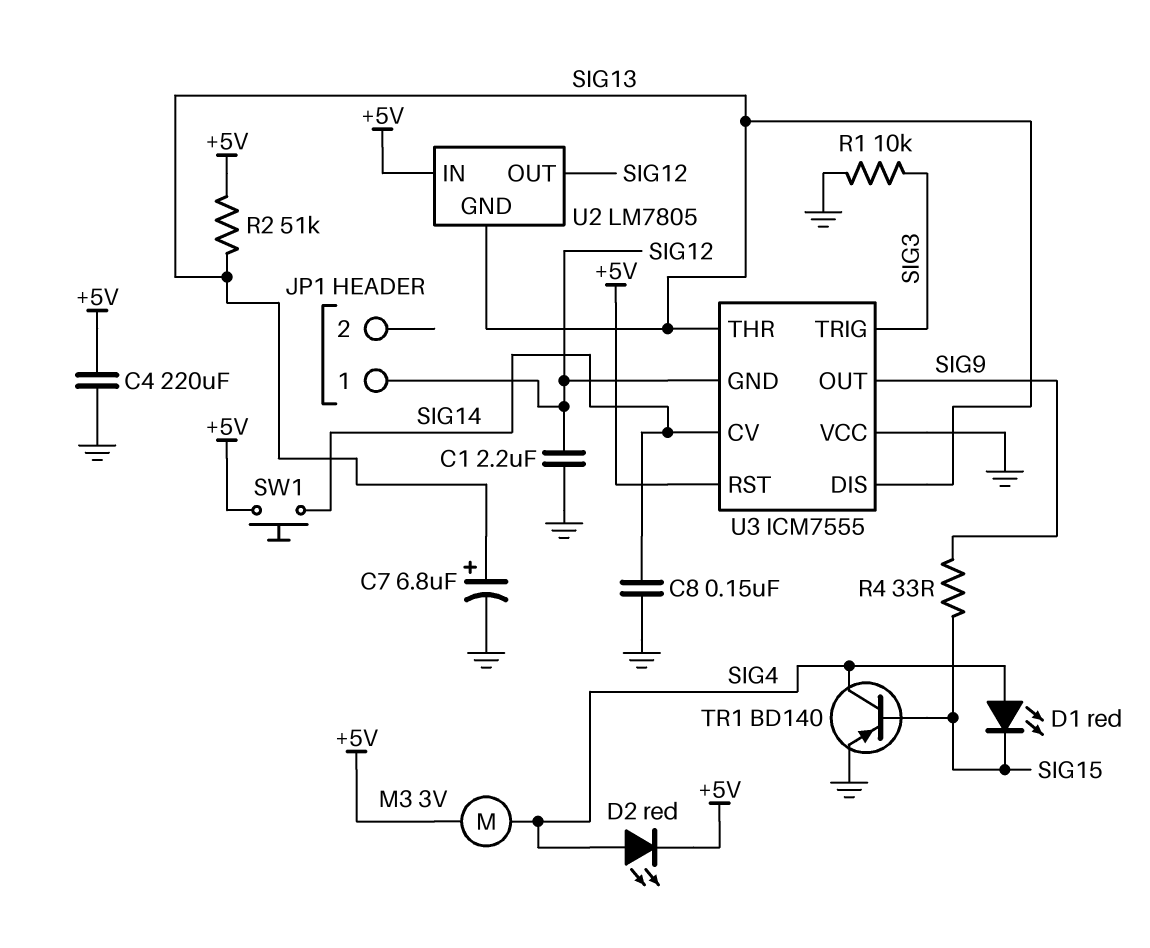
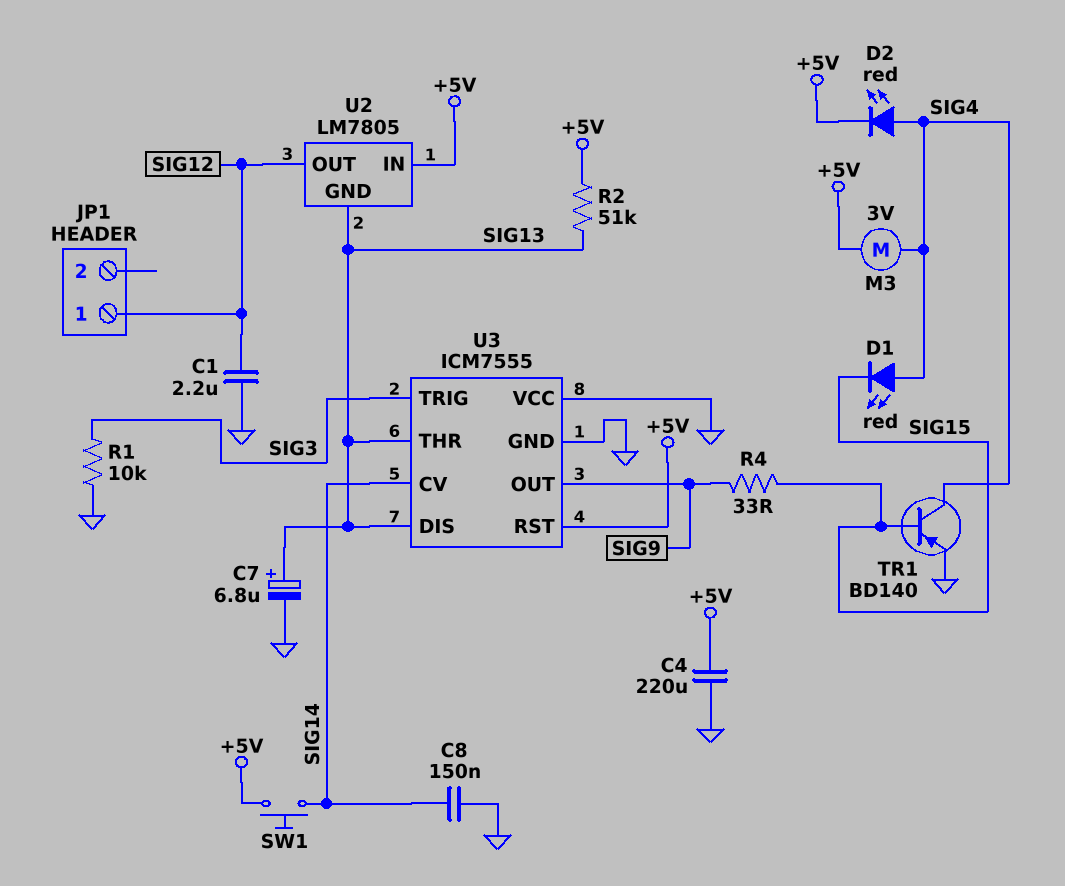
U3 pin GND: SIG12 -> GND

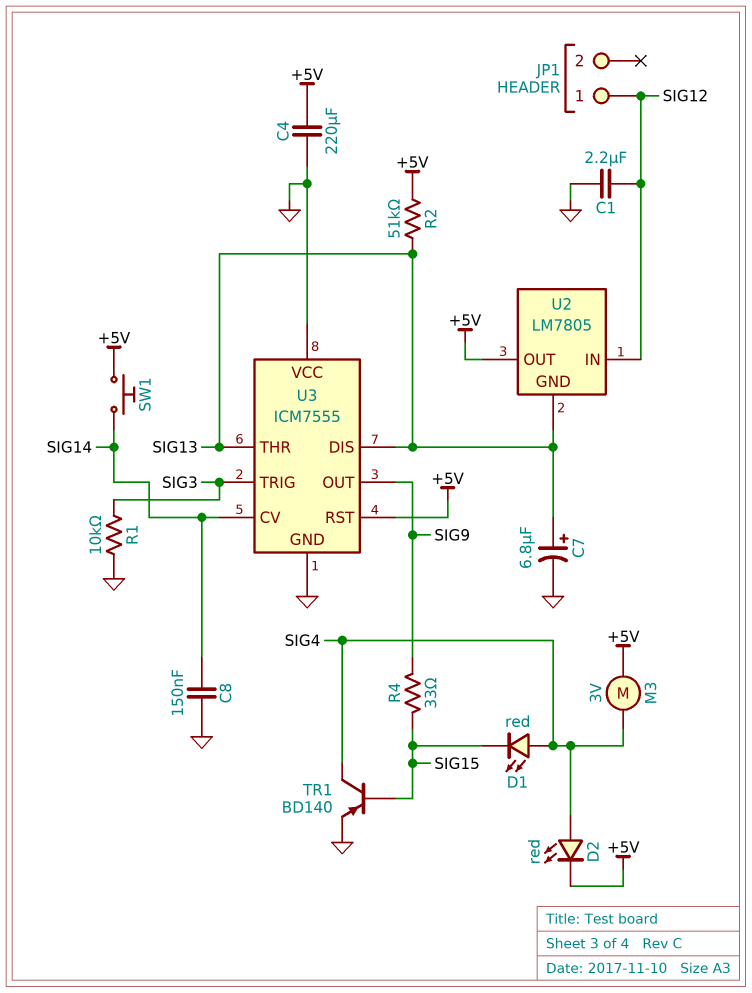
U2 pin IN: +5V -> SIG12
U2 pin OUT: SIG12 -> +5V

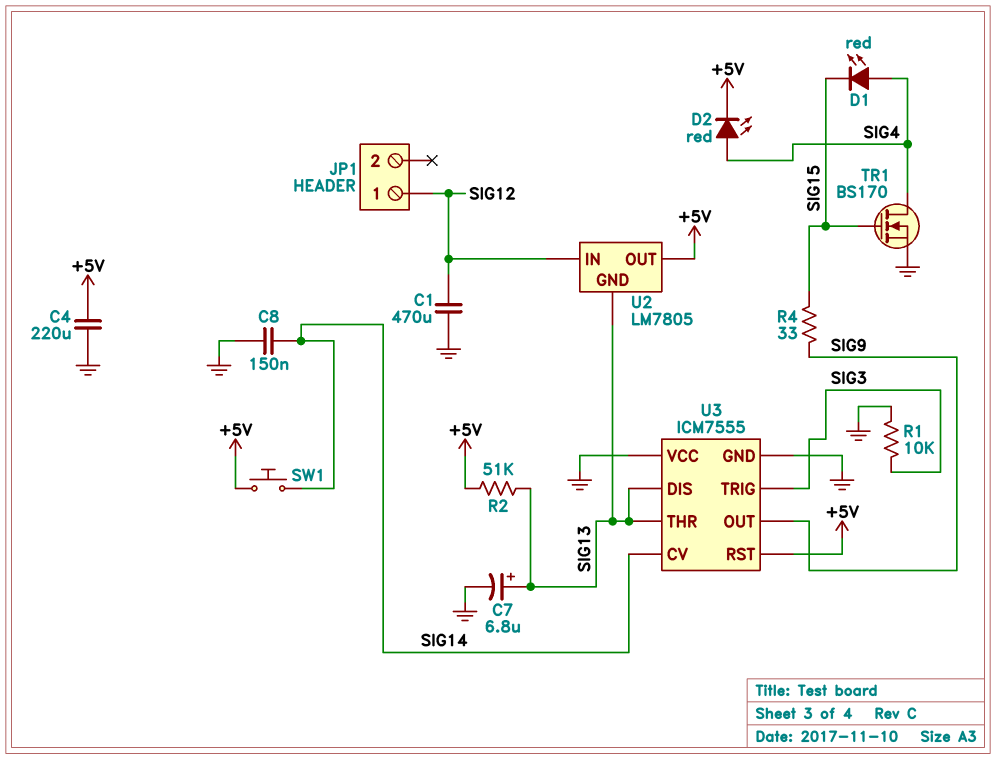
C1: 2.2uF (GND, SIG12) -> 470uF (GND, SIG12)
M3: motor 3V (+5V, SIG4) -> none
TR1: PNP BD140 (B SIG15, C SIG4, E GND) -> NMOS BS170 (G SIG15, D SIG4, S GND)

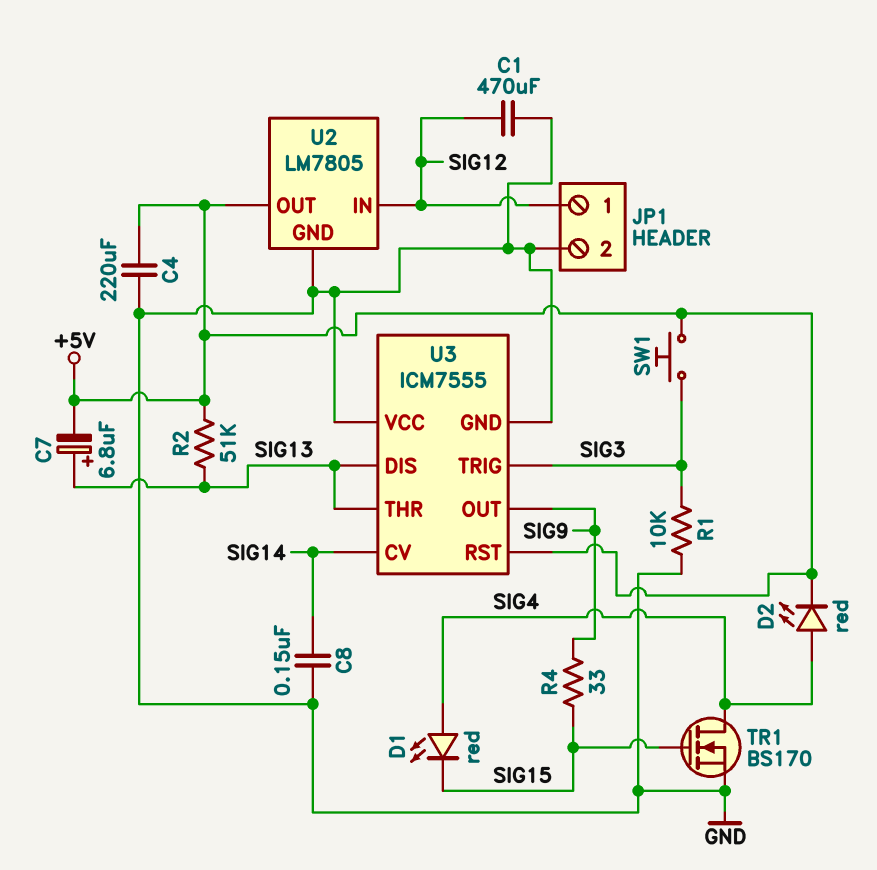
C7: 6.8uF (plus SIG13, minus GND) -> 6.8uF (plus SIG13, minus +5V)
JP1 pin 2: none -> GND
SW1: button (+5V, SIG14) -> button (+5V, SIG3)
U2 pin GND: SIG13 -> GND

